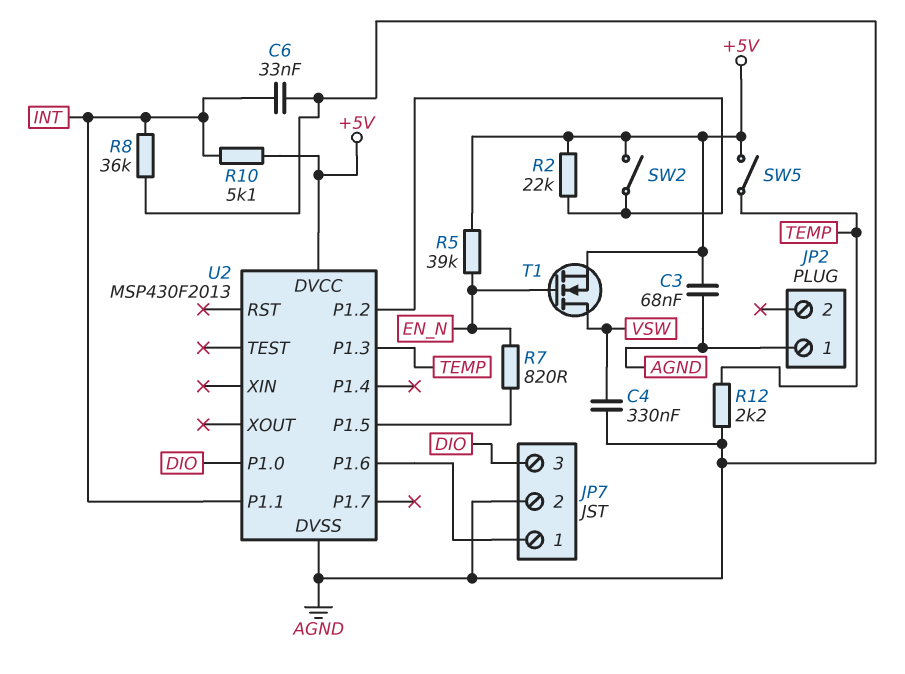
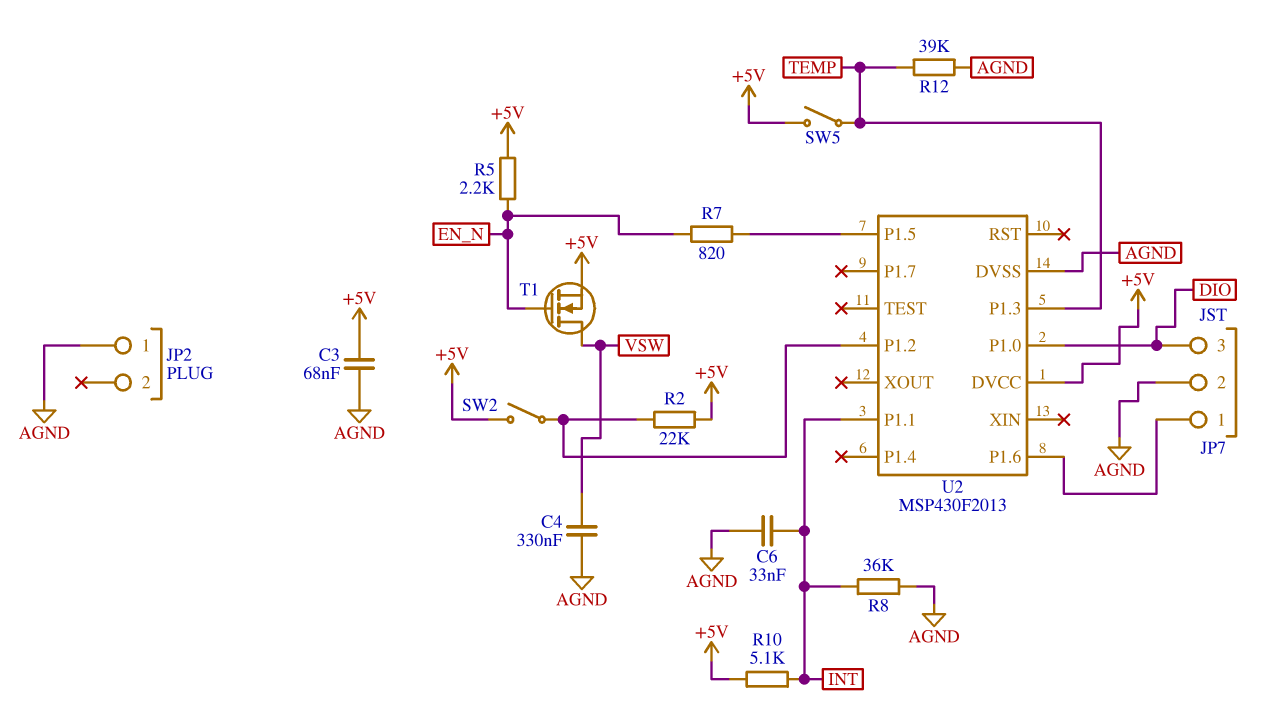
R5: 39k (+5V, EN_N) -> 2.2k (+5V, EN_N)
R12: 2.2k (AGND, TEMP) -> 39k (AGND, TEMP)

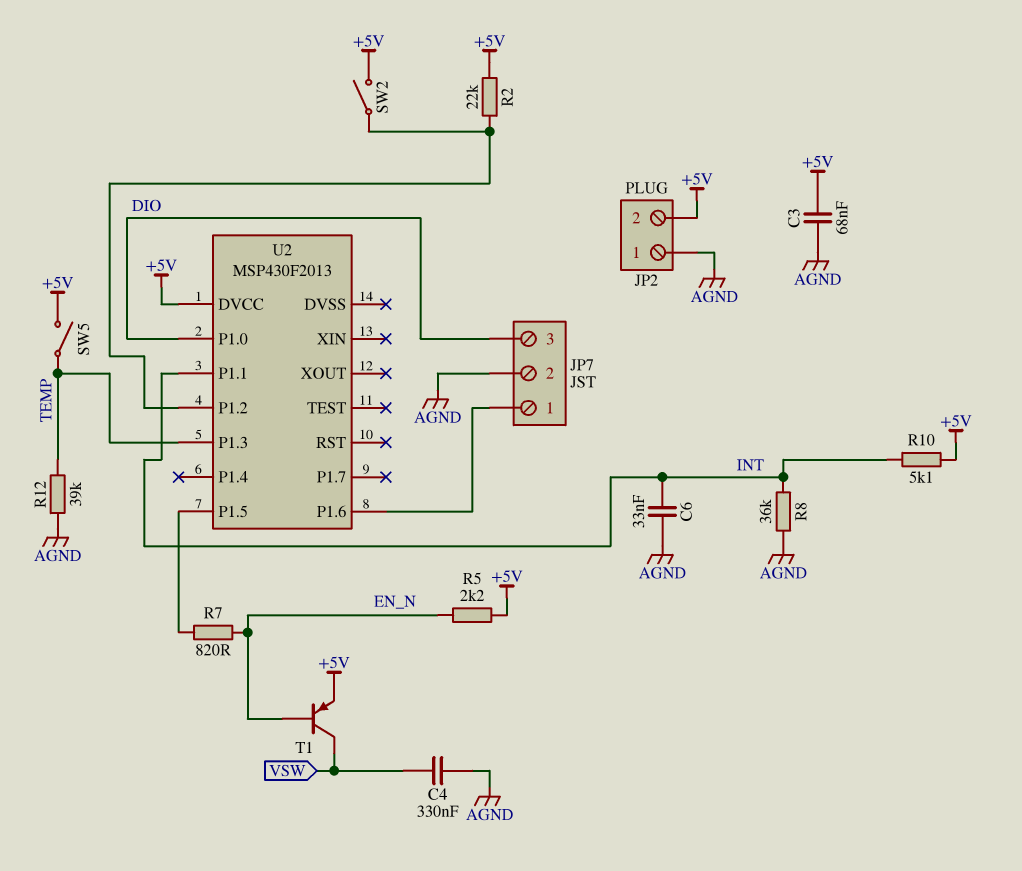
JP2 pin 2: none -> +5V
T1: NMOS (G EN_N, D VSW, S +5V) -> PNP (B EN_N, C VSW, E +5V)
U2 pin DVSS: AGND -> none

